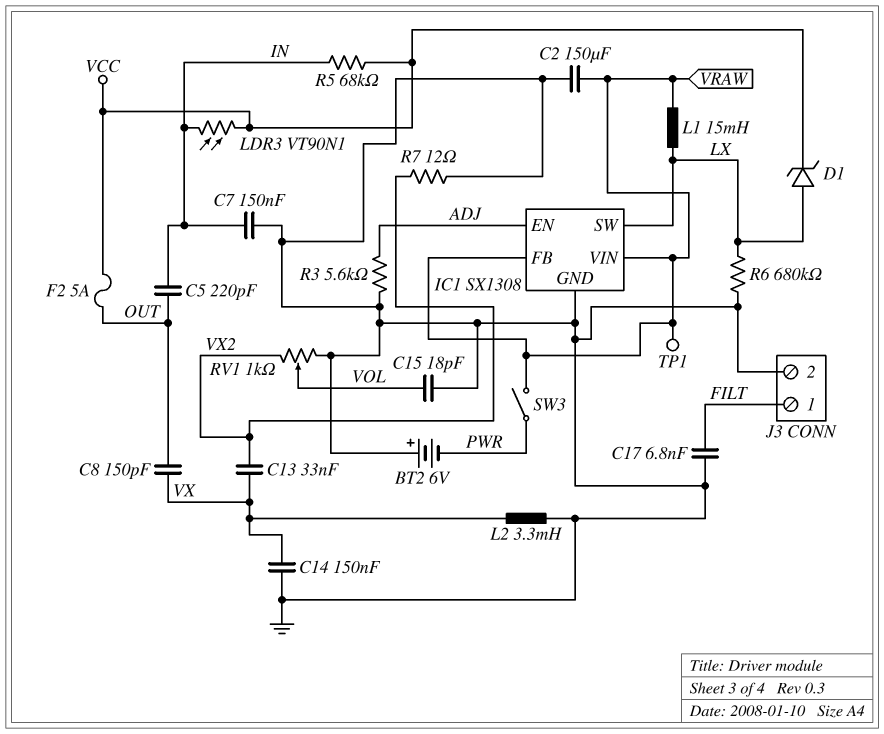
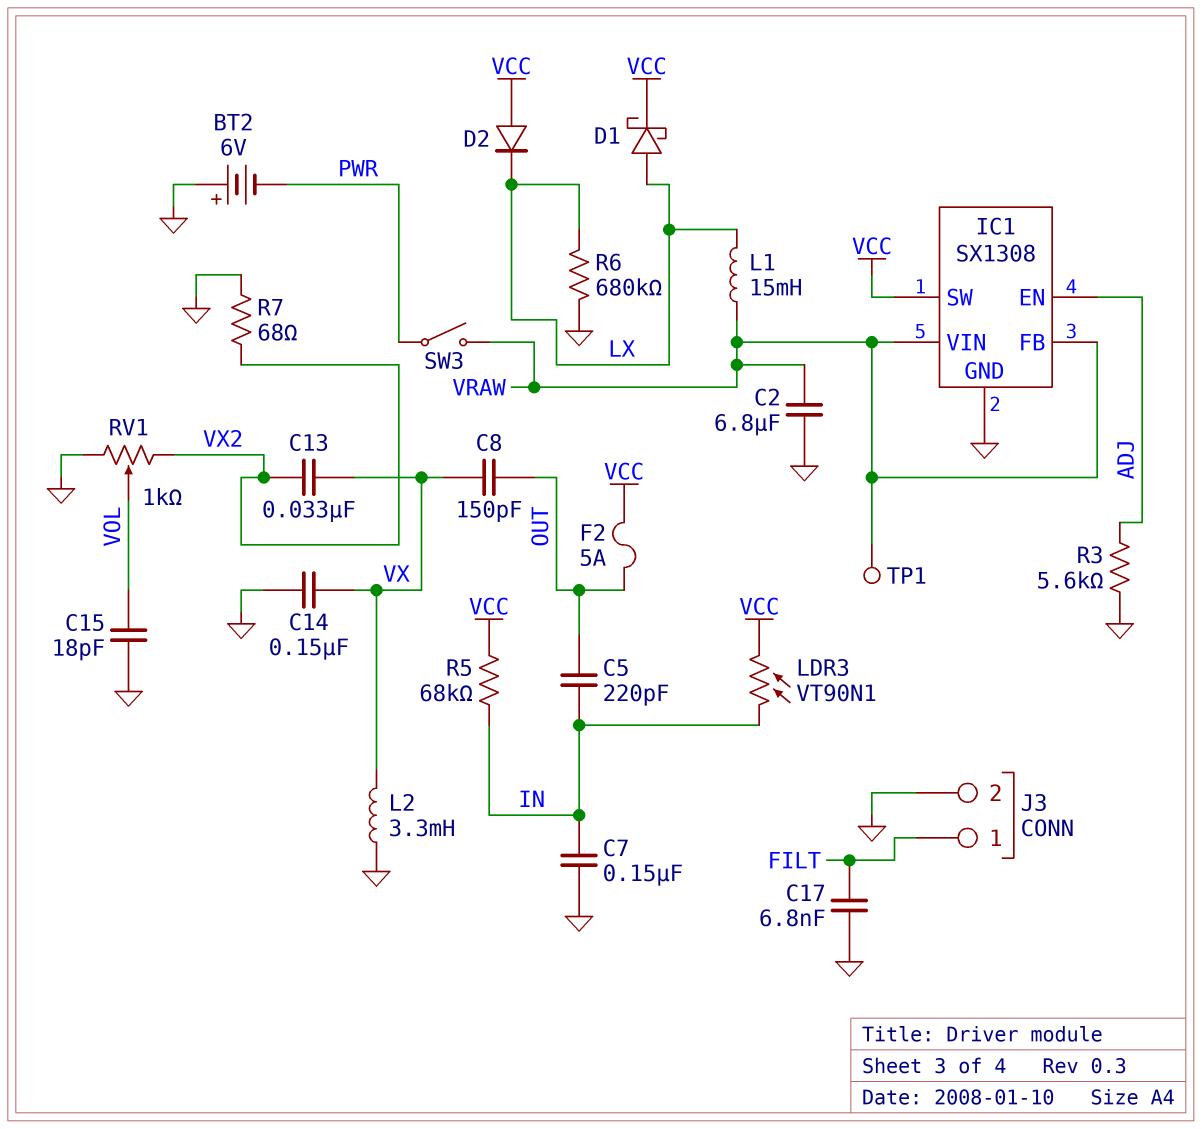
C2: 150uF (GND, VRAW) -> 6.8uF (GND, VRAW)
D1: zener (A LX, K VCC) -> schottky (A LX, K VCC)
D2: none -> diode (A VCC, K LX)
IC1 pin SW: LX -> VCC
R7: 12 (GND, VX2) -> 68 (GND, VX2)

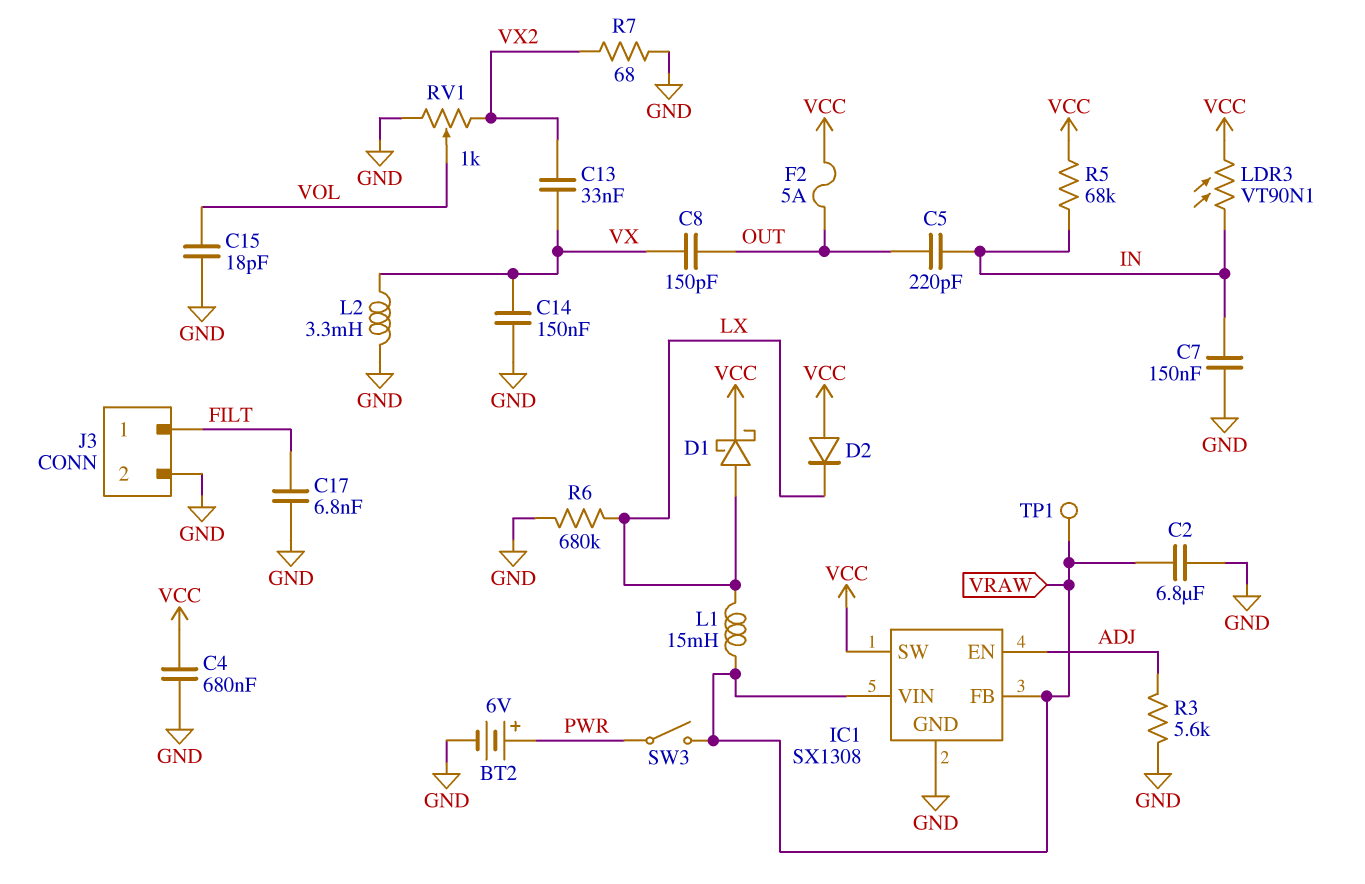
BT2: 6V (plus GND, minus PWR) -> 6V (plus PWR, minus GND)
C4: none -> 680nF (GND, VCC)

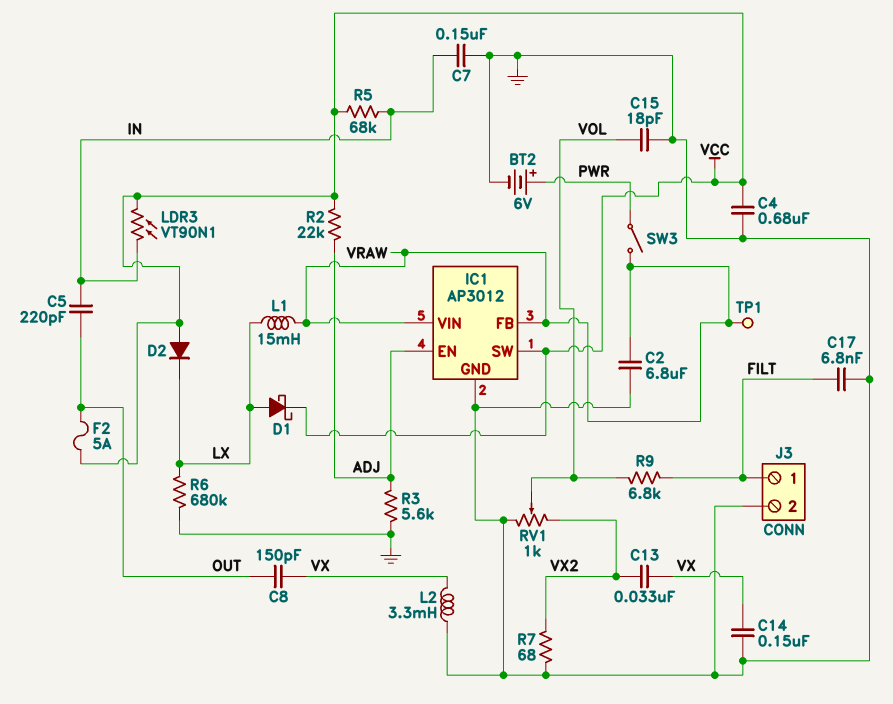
IC1: SX1308 -> AP3012
R2: none -> 22k (ADJ, VCC)
R9: none -> 6.8k (FILT, VOL)

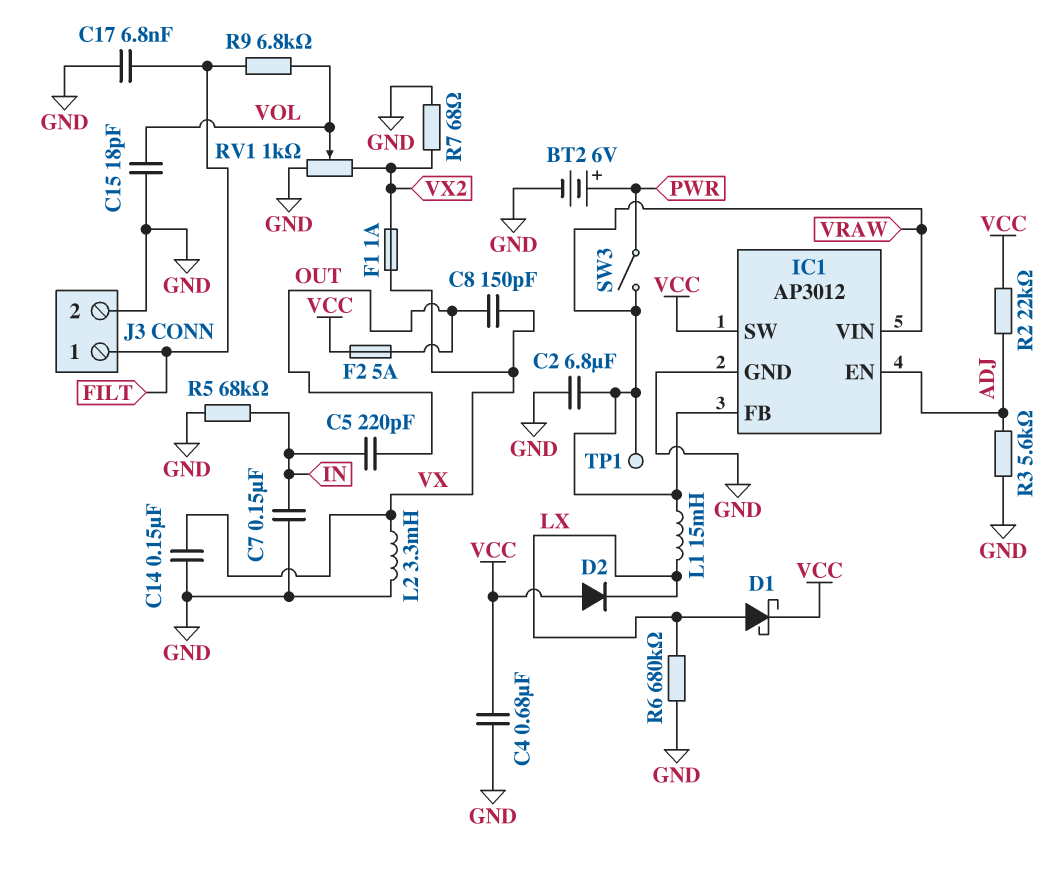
C13: 33nF (VX, VX2) -> none
F1: none -> 1A (VX, VX2)
LDR3: VT90N1 (IN, VCC) -> none
R5: 68k (IN, VCC) -> 68k (GND, IN)

